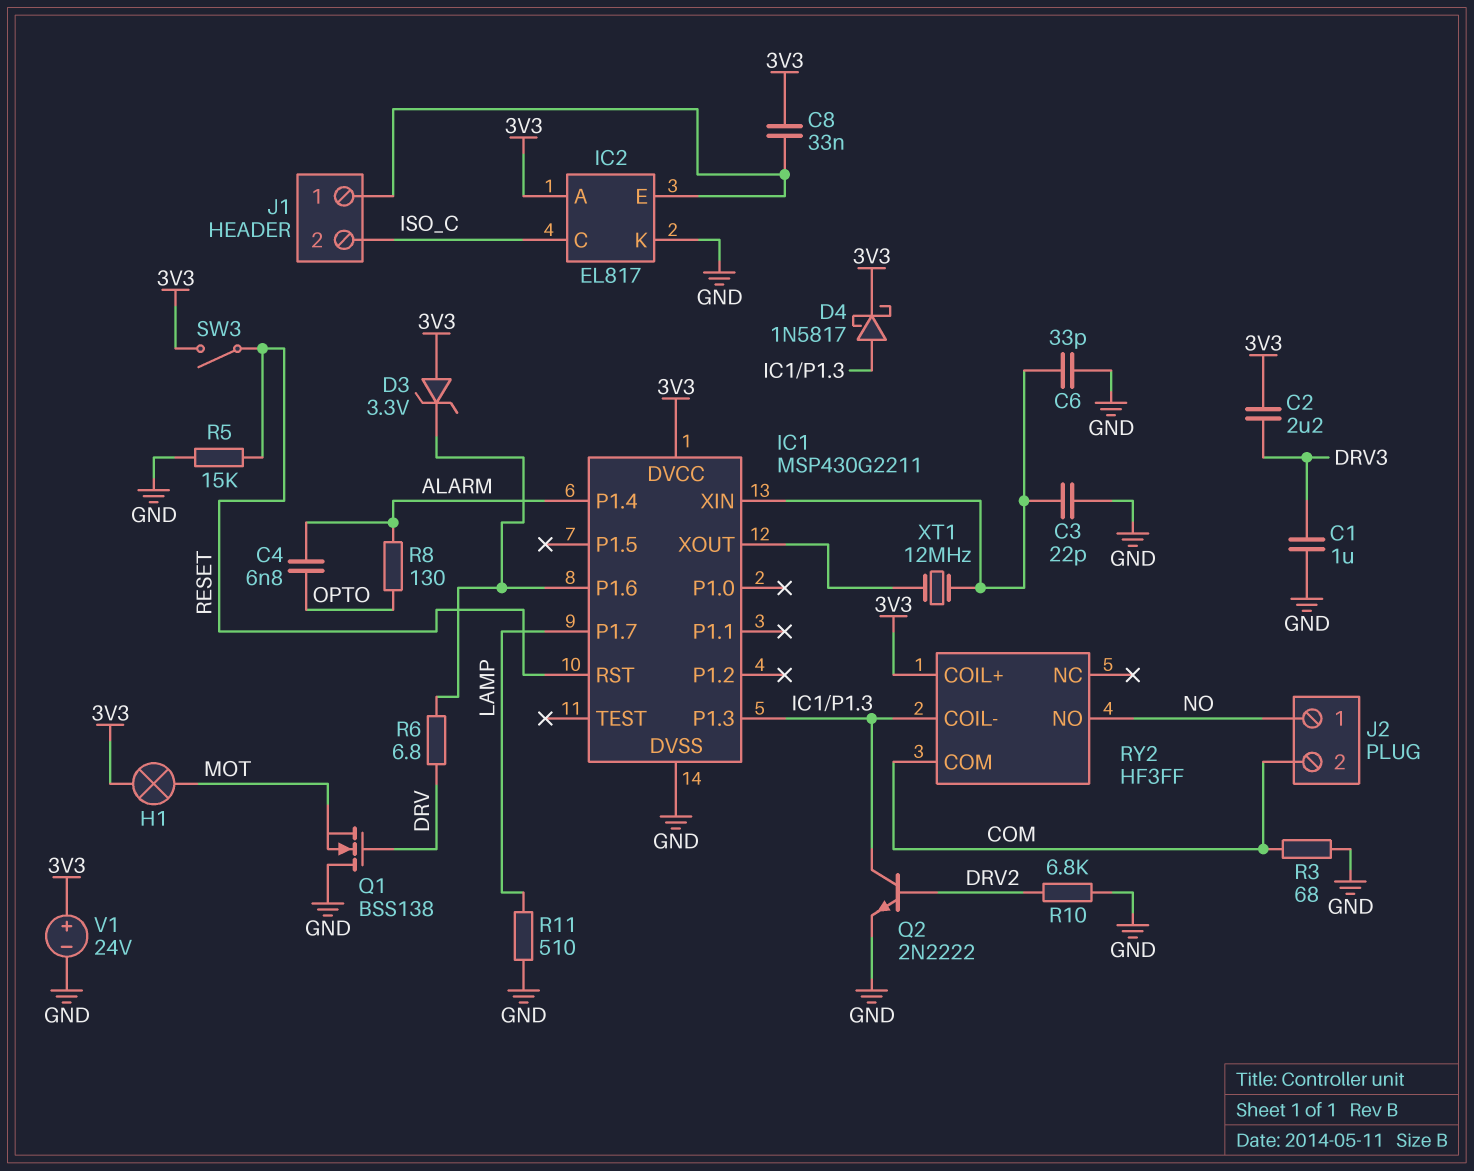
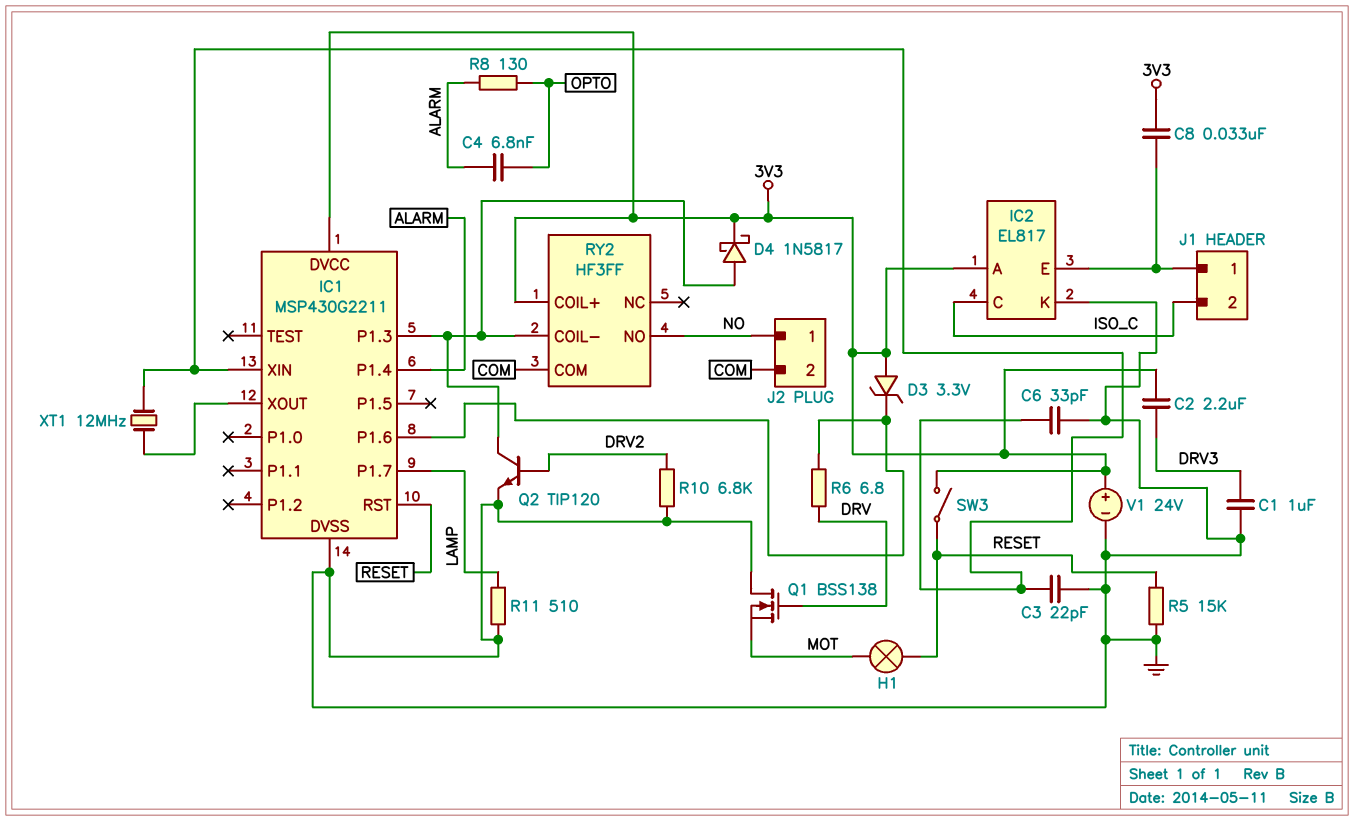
H1: lamp (3V3, MOT) -> lamp (MOT, RESET)
Q2: NPN 2N2222 (B DRV2, C IC1/P1.3, E GND) -> NPN TIP120 (B DRV2, C IC1/P1.3, E GND)
R3: 68 (COM, GND) -> none

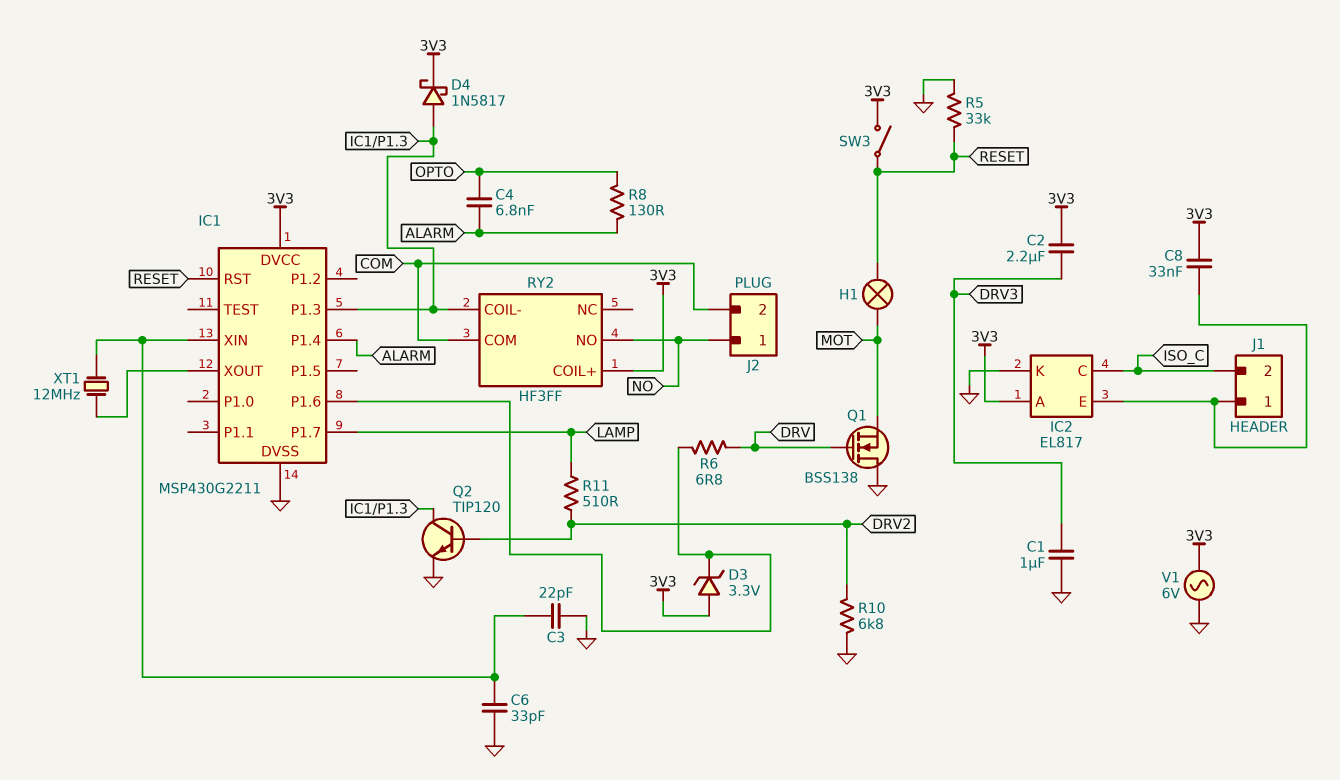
R5: 15k (GND, RESET) -> 33k (GND, RESET)
R11: 510 (GND, LAMP) -> 510 (DRV2, LAMP)
V1: 24V (plus 3V3, minus GND) -> AC 6V (3V3, GND)

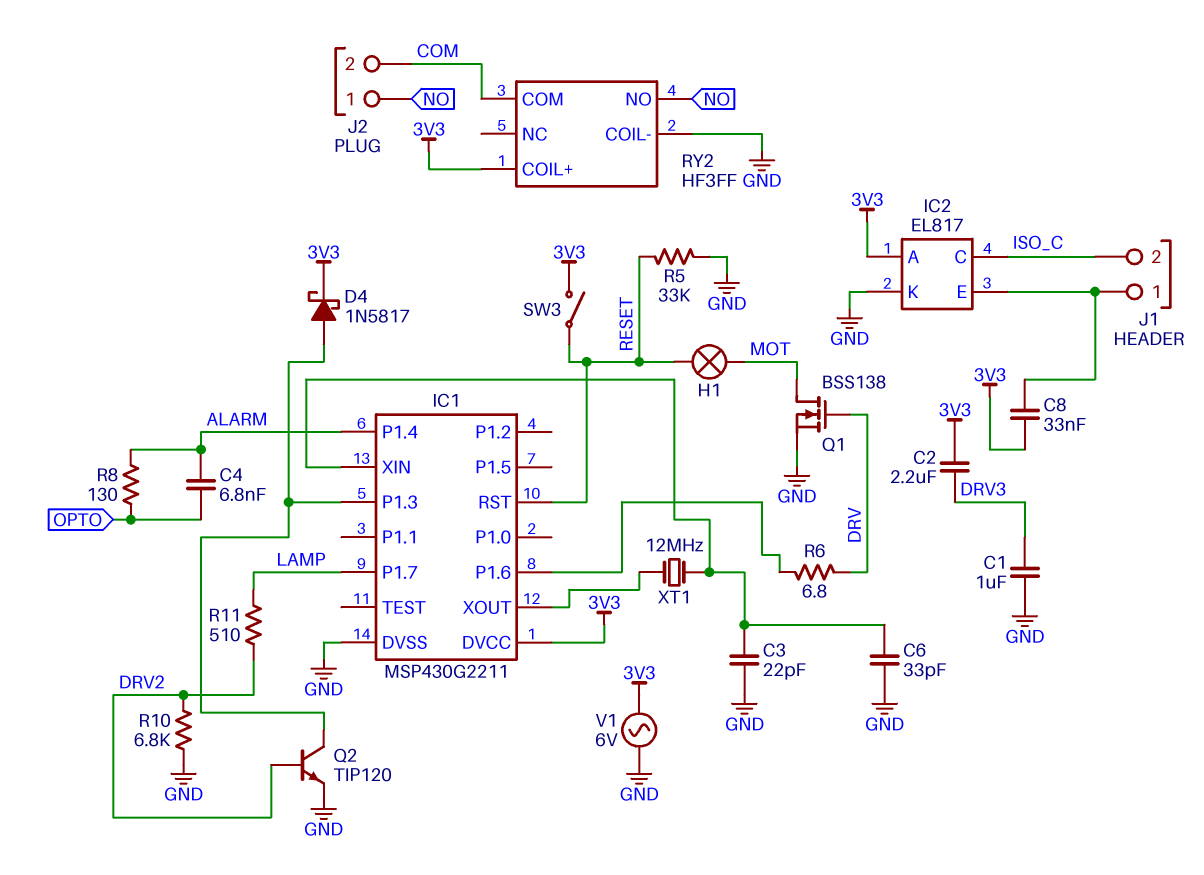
D3: zener 3.3V (A 3V3, K IC1/P1.6) -> none
Q1: NMOS BSS138 (G DRV, D GND, S MOT) -> NMOS BSS138 (G DRV, D MOT, S GND)
RY2 pin COIL-: IC1/P1.3 -> GND

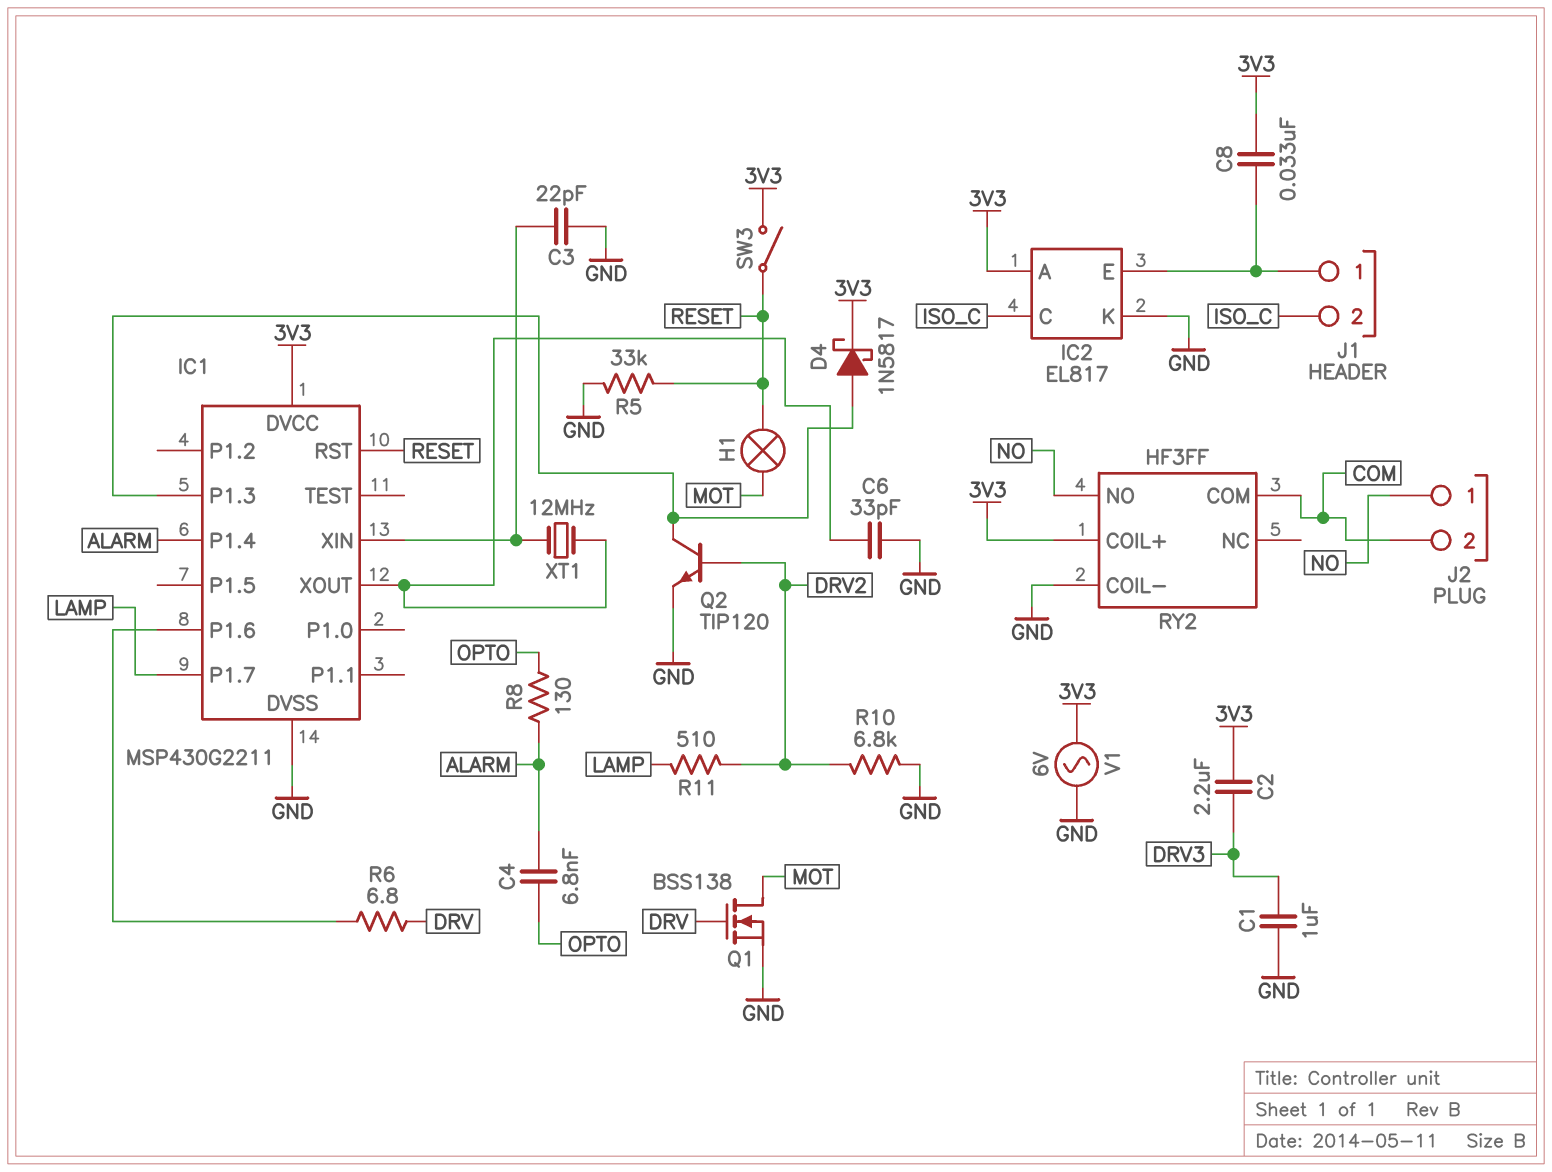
C6: 33pF (GND, IC1/XIN) -> 33pF (GND, IC1/XOUT)

